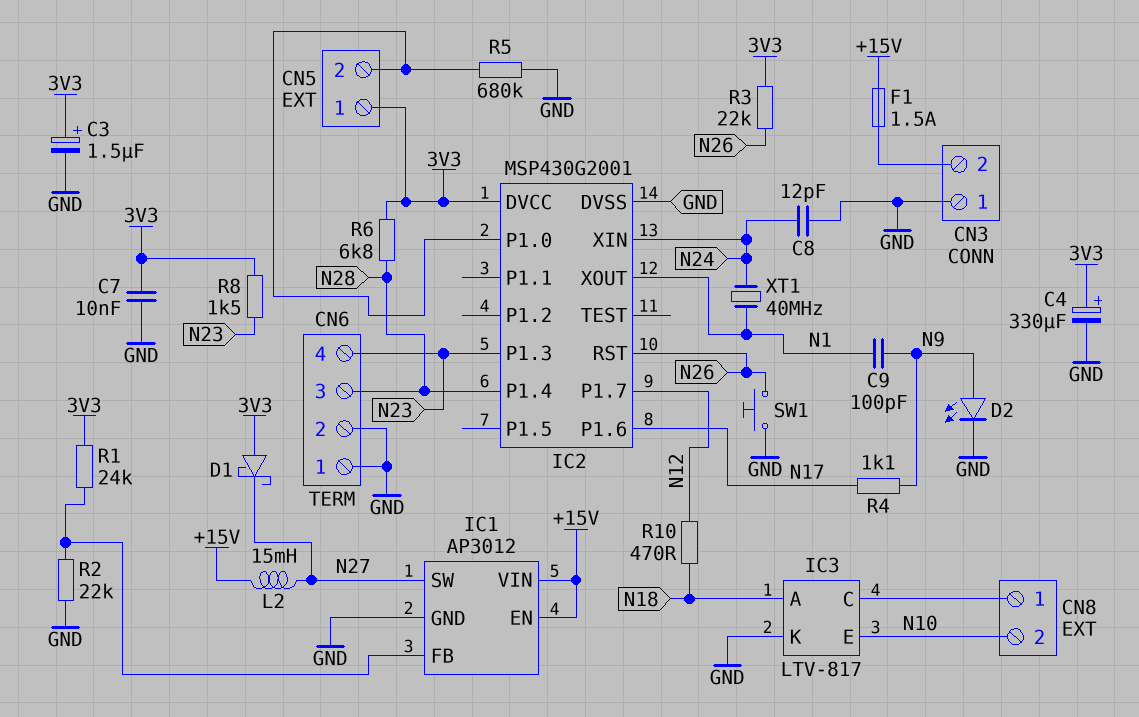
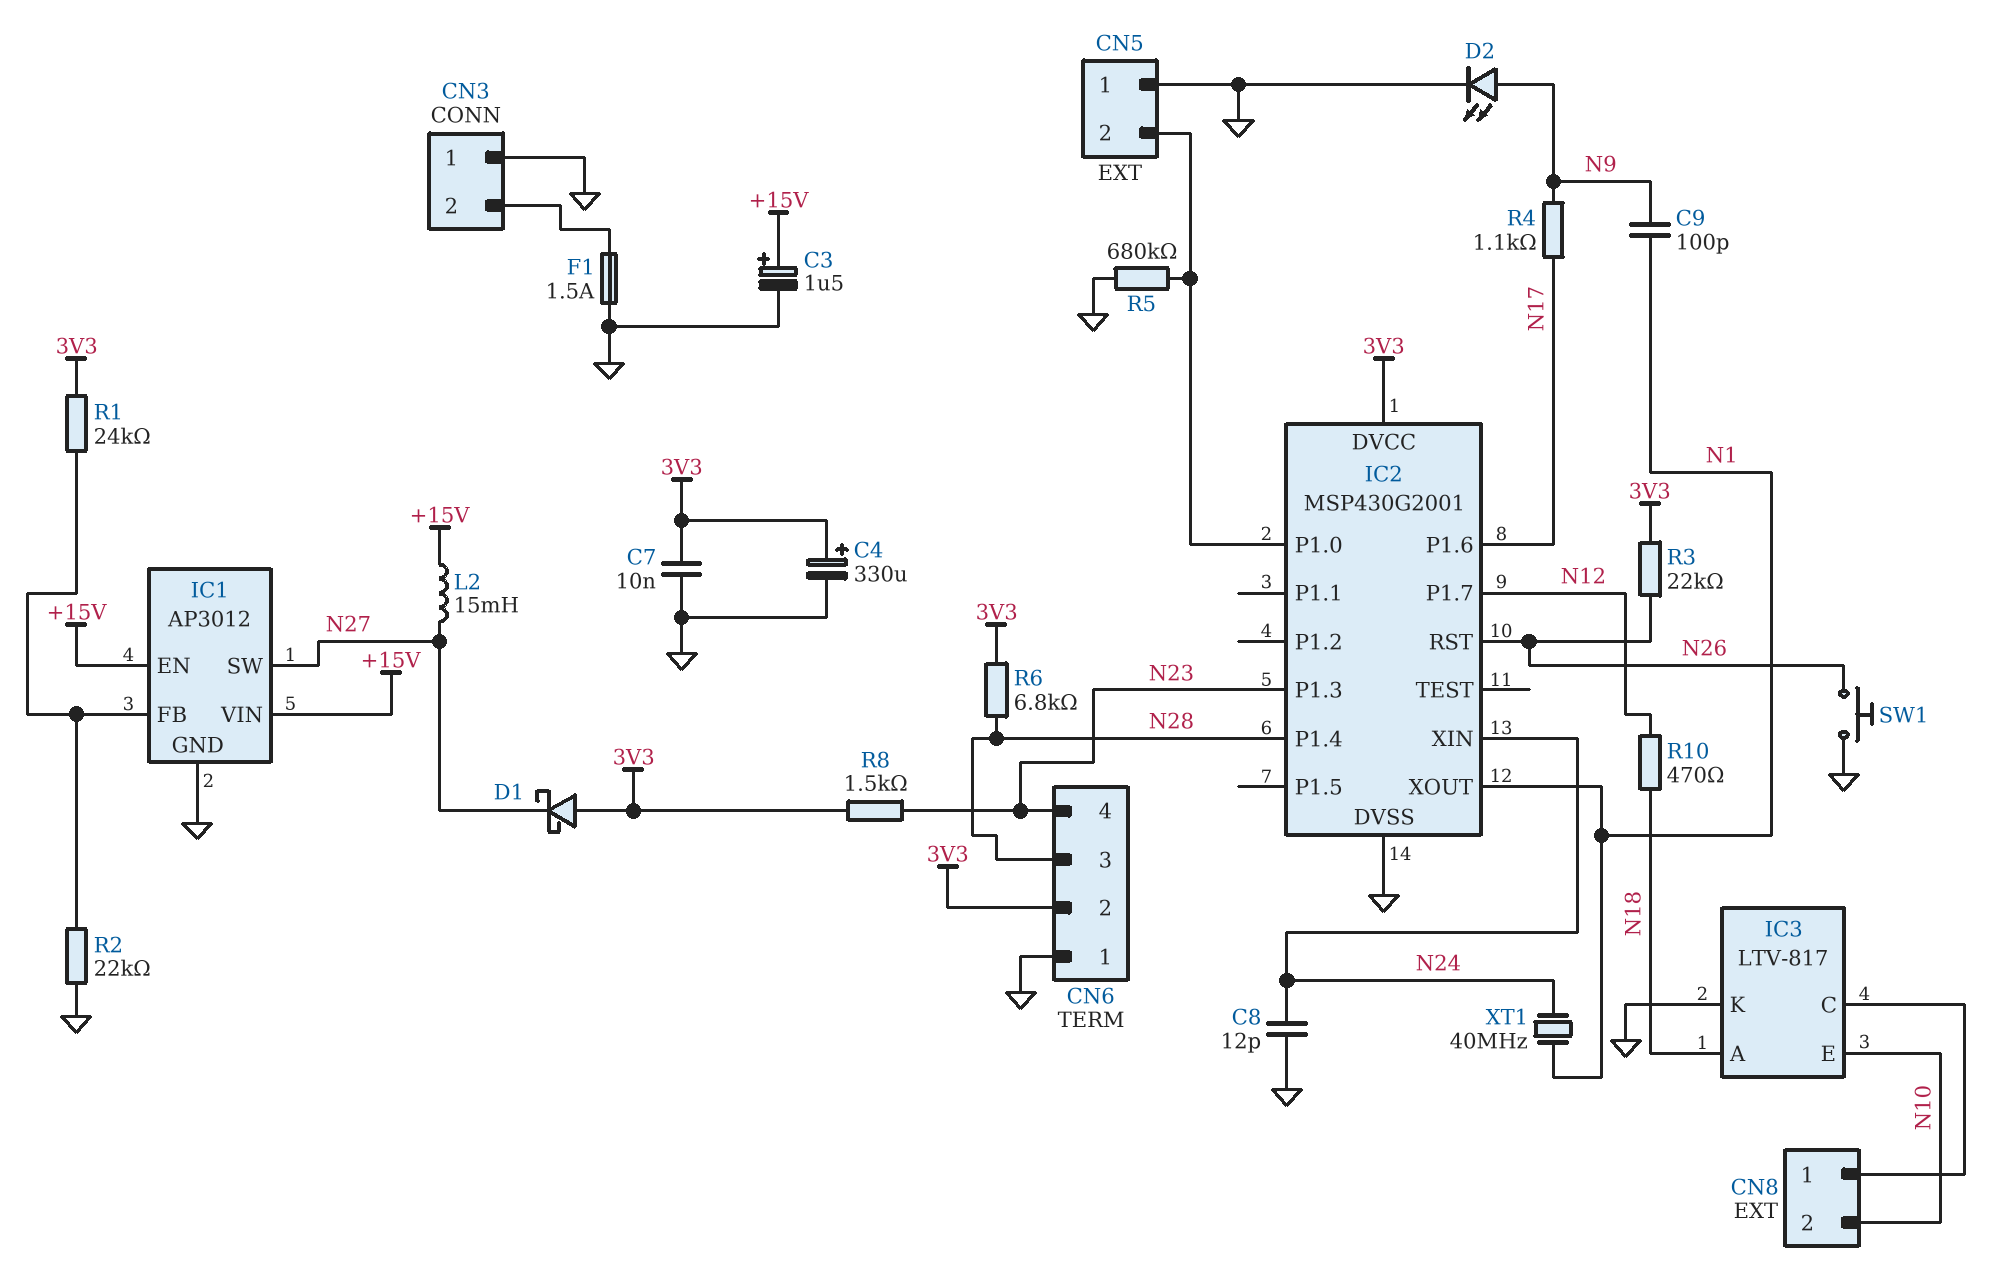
C3: 1.5uF (plus 3V3, minus GND) -> 1.5uF (plus +15V, minus GND)
CN5 pin 1: 3V3 -> GND
CN6 pin 2: GND -> 3V3
F1: 1.5A (+15V, CN3/2) -> 1.5A (CN3/2, GND)

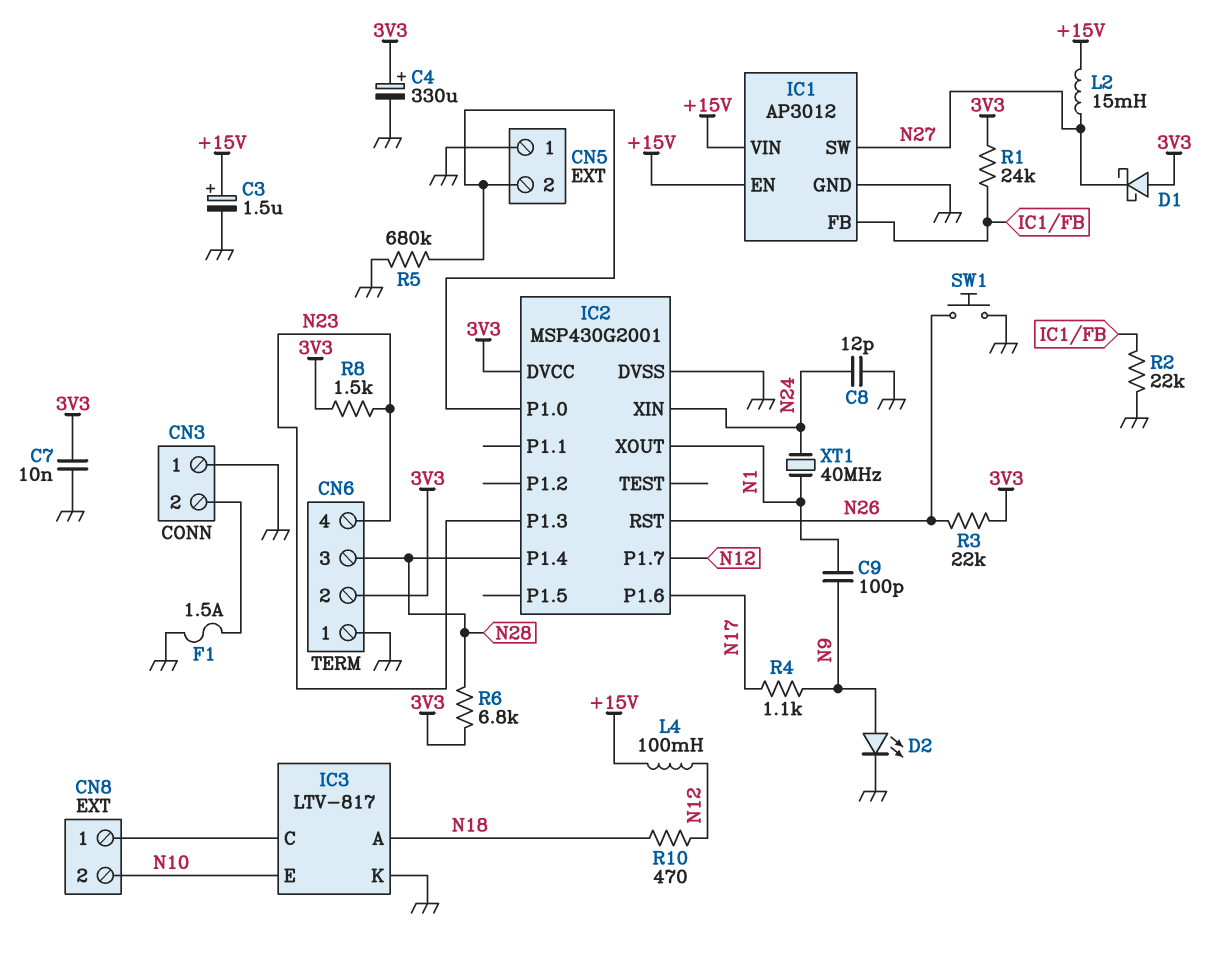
L4: none -> 100mH (+15V, N12)

